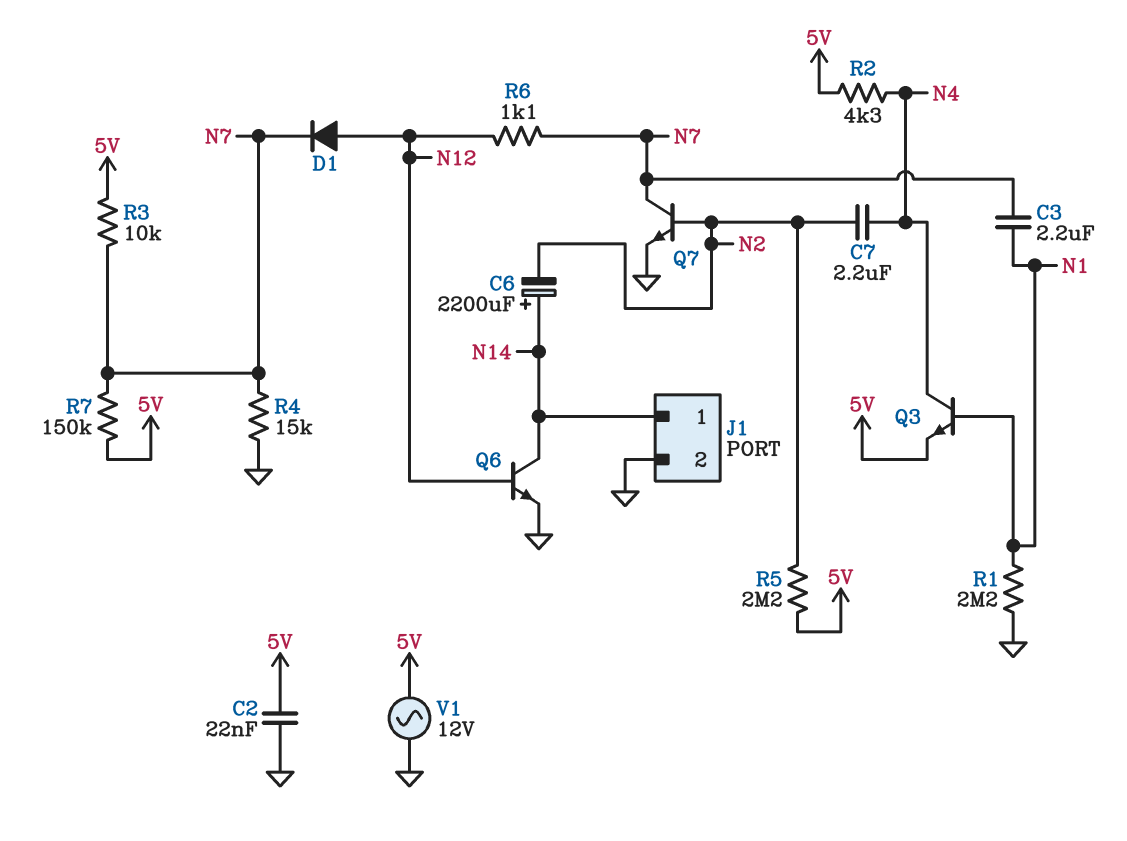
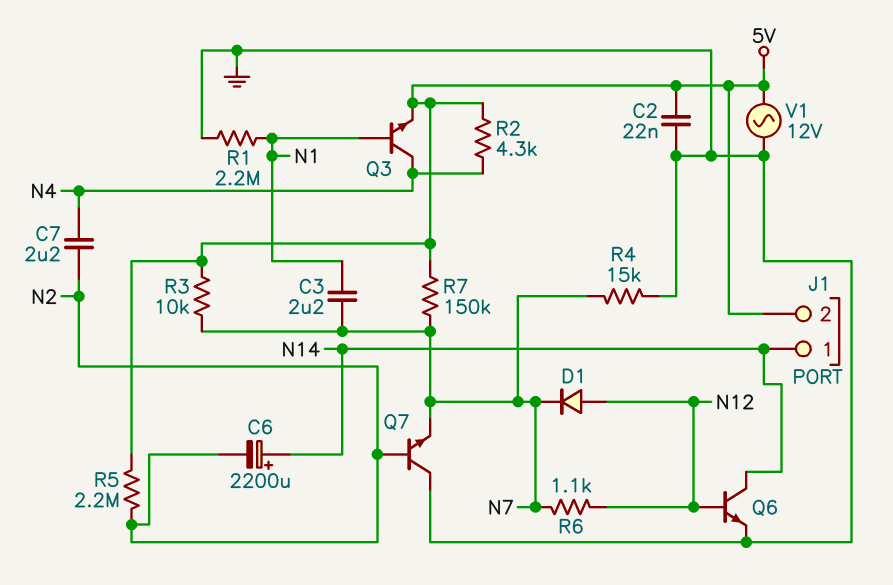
J1 pin 2: GND -> 5V
Q7: NPN (B N2, C N7, E GND) -> NPN (B N2, C GND, E N7)

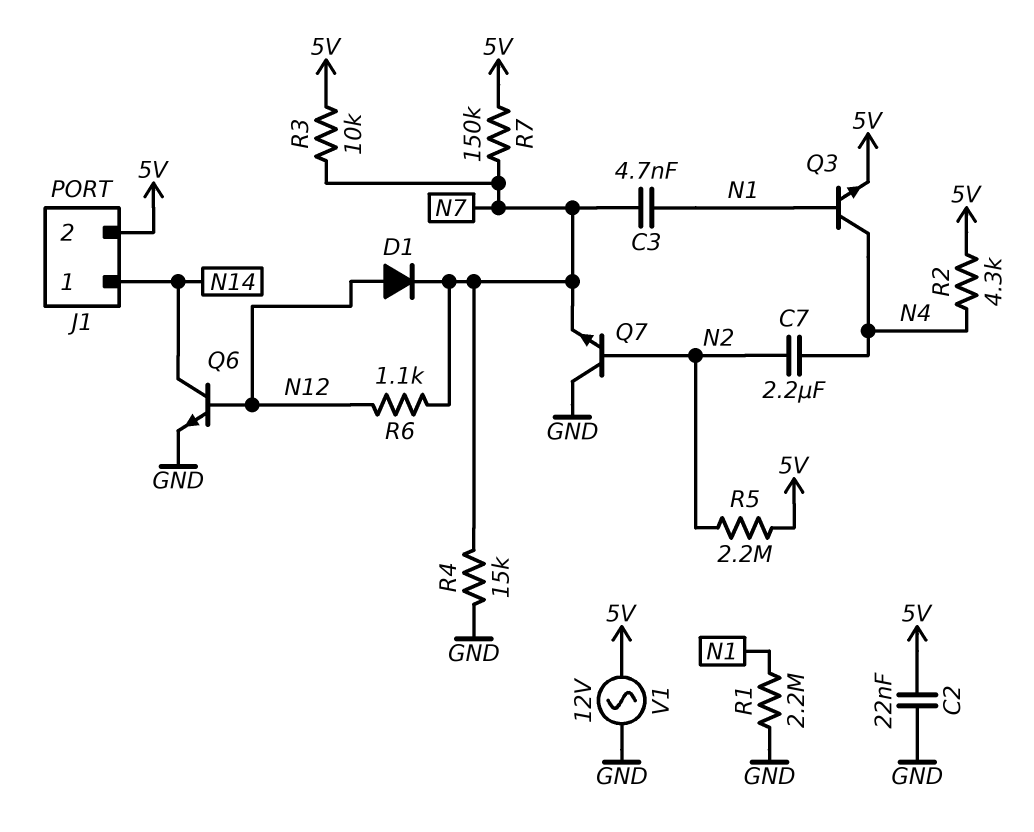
C3: 2.2uF (N1, N7) -> 4.7nF (N1, N7)
C6: 2200uF (plus N14, minus N2) -> none

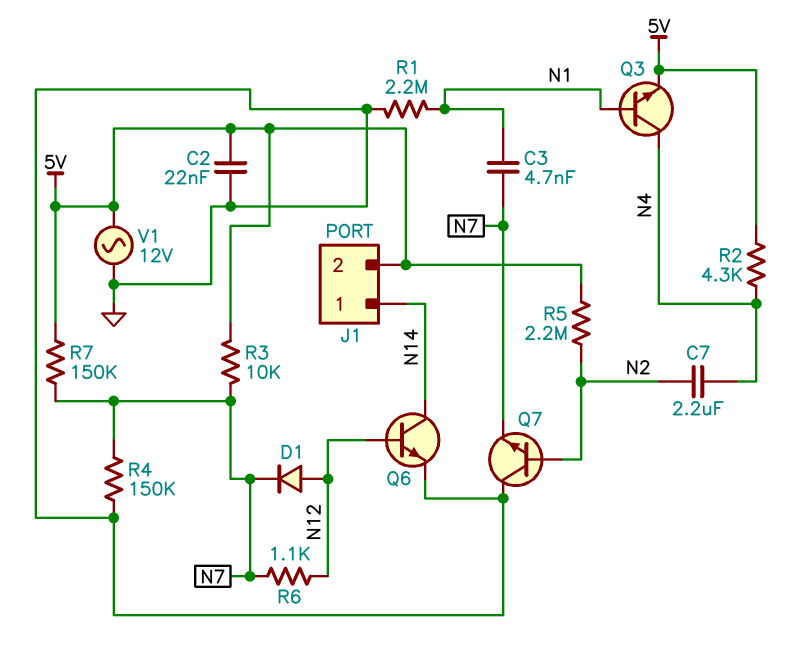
R4: 15k (GND, N7) -> 150k (GND, N7)

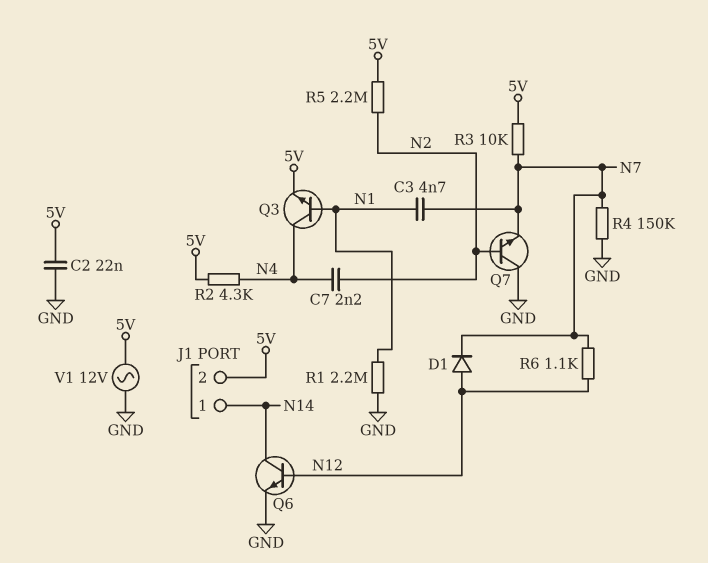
C7: 2.2uF (N2, N4) -> 2.2nF (N2, N4)
R7: 150k (5V, N7) -> none

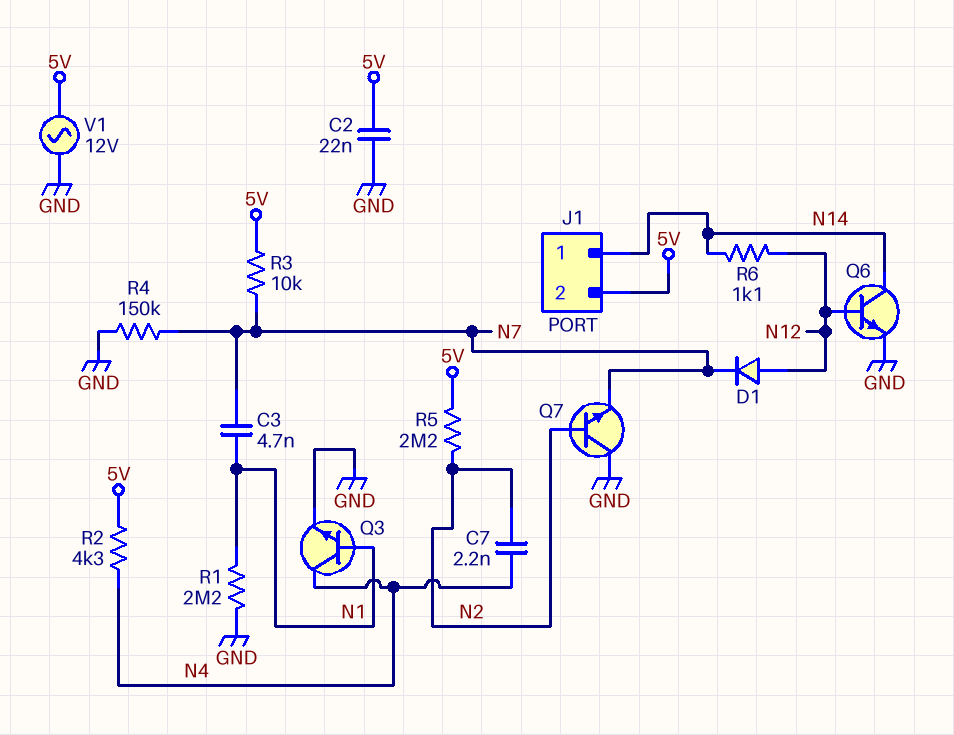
Q3: NPN (B N1, C N4, E 5V) -> NPN (B N1, C N4, E GND)
R6: 1.1k (N7, N12) -> 1.1k (N12, N14)

